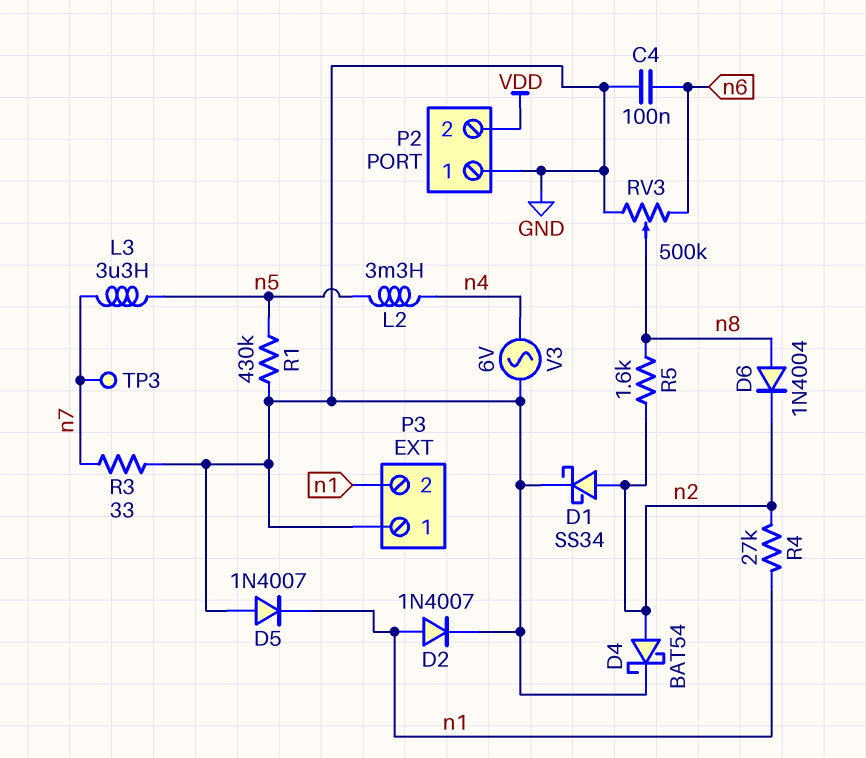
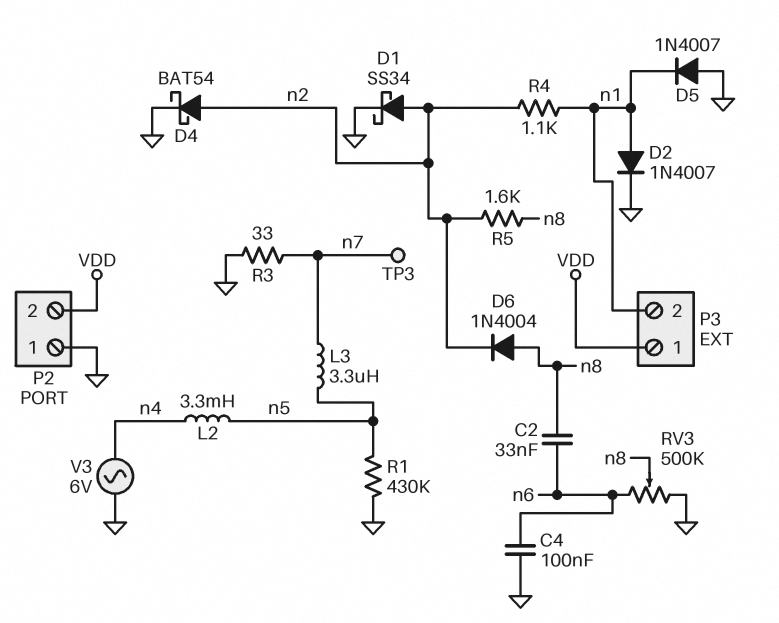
C2: none -> 33nF (n6, n8)
P3 pin 1: GND -> VDD
R4: 27k (n1, n2) -> 1.1k (n1, n2)

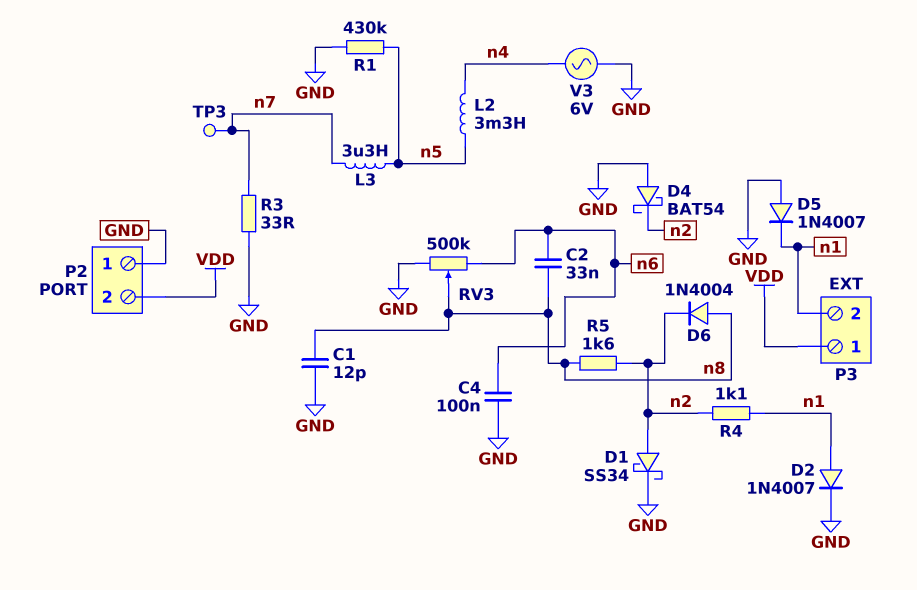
C1: none -> 12pF (GND, n8)
D4: schottky BAT54 (A n2, K GND) -> schottky BAT54 (A GND, K n2)

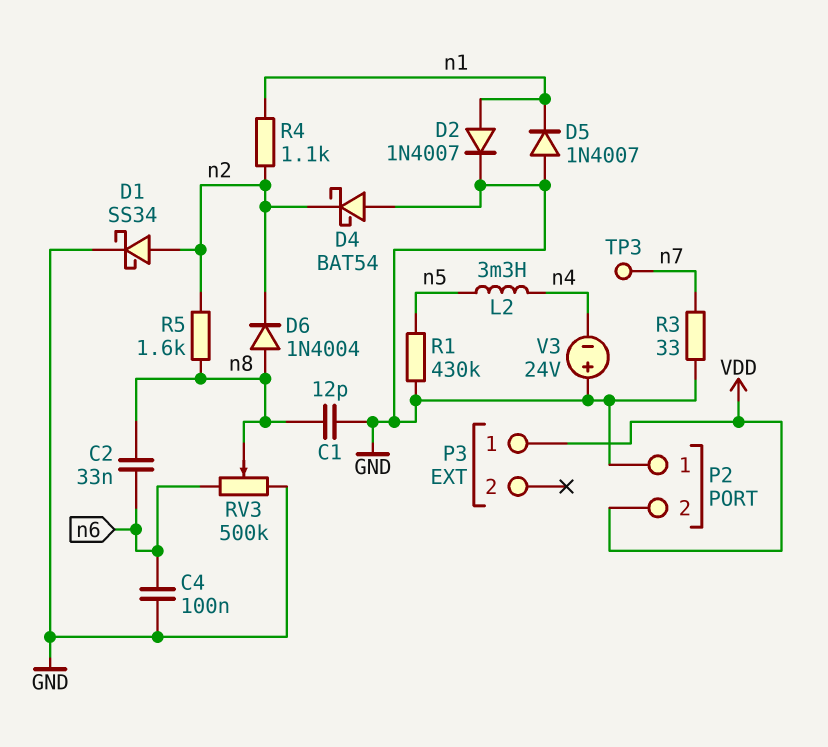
L3: 3.3uH (n5, n7) -> none
P3 pin 2: n1 -> none
V3: AC 6V (GND, n4) -> 24V (plus GND, minus n4)

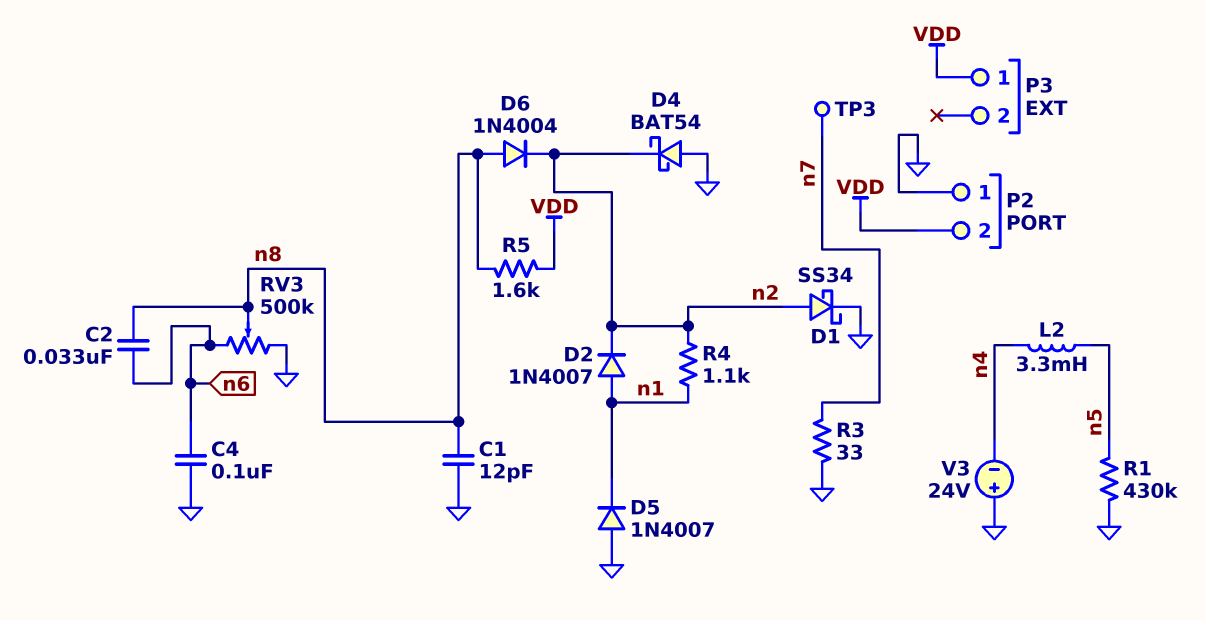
D2: diode 1N4007 (A n1, K GND) -> diode 1N4007 (A n1, K n2)
R5: 1.6k (n2, n8) -> 1.6k (VDD, n8)

